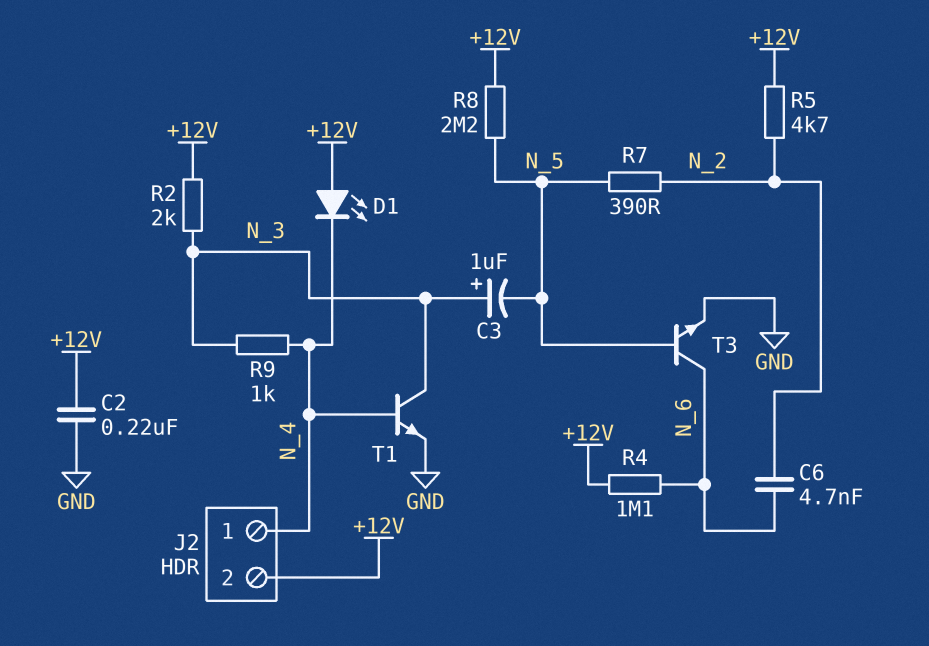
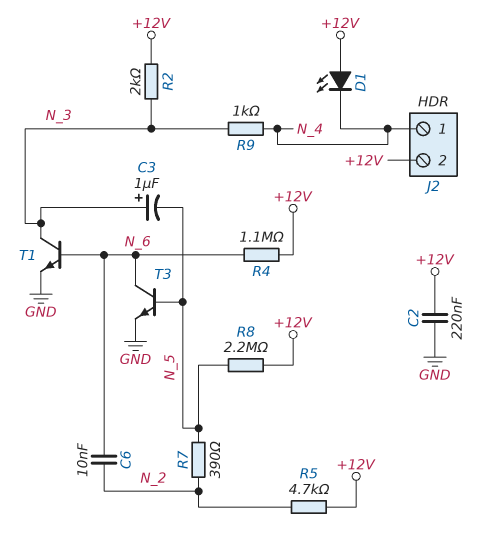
C6: 4.7nF (N_2, N_6) -> 10nF (N_2, N_6)
T1: NPN (B N_4, C N_3, E GND) -> NPN (B N_6, C N_3, E GND)

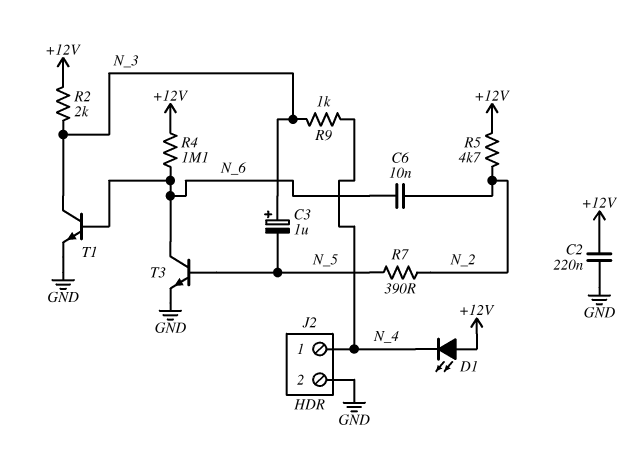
J2 pin 2: +12V -> GND
R8: 2.2M (+12V, N_5) -> none

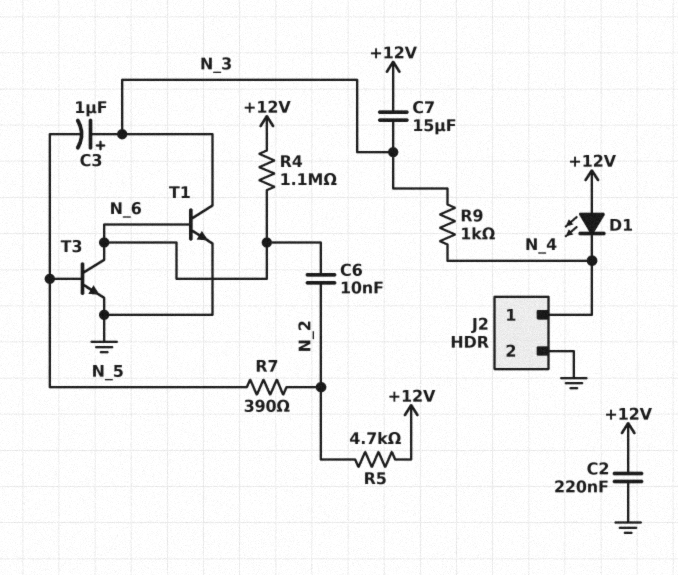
C7: none -> 15uF (+12V, N_3)
R2: 2k (+12V, N_3) -> none

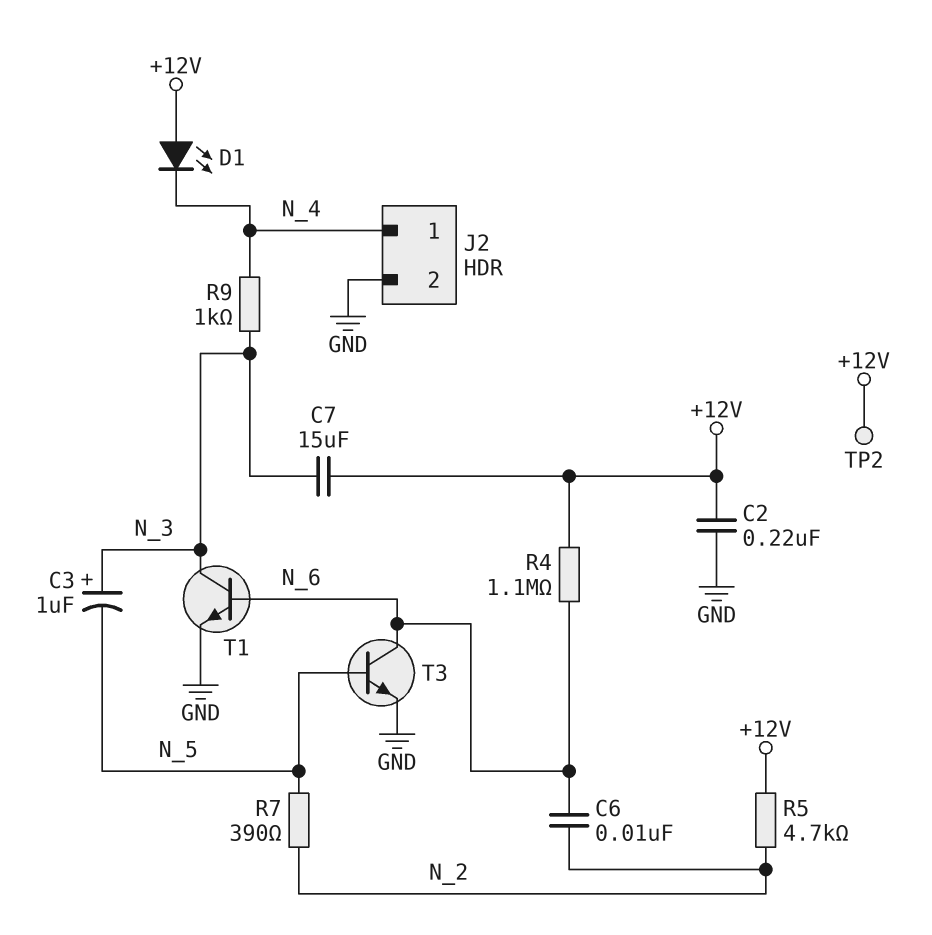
TP2: none -> test point (+12V)

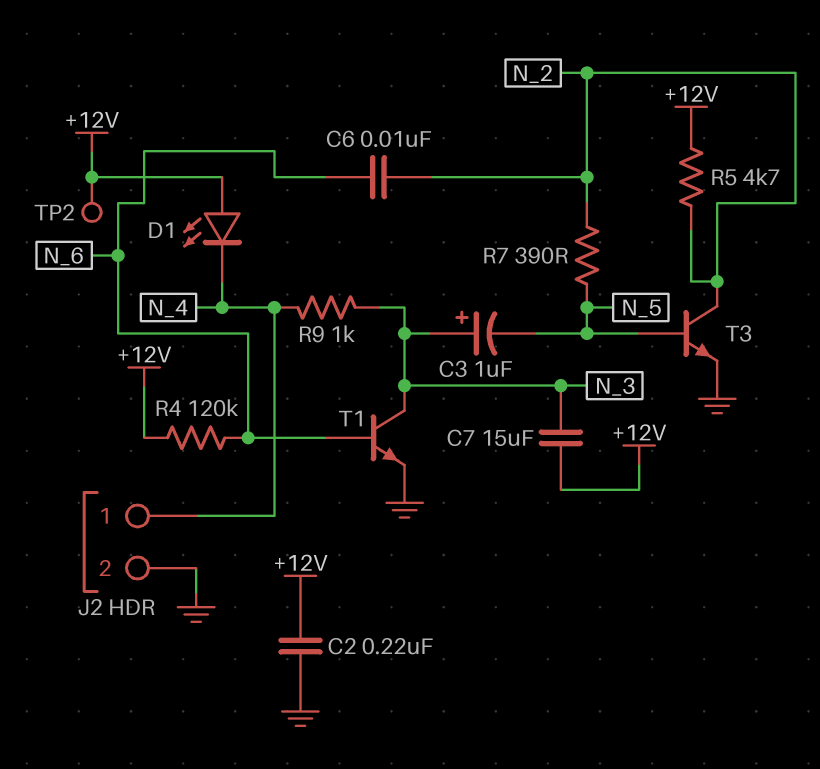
R4: 1.1M (+12V, N_6) -> 120k (+12V, N_6)
T3: NPN (B N_5, C N_6, E GND) -> NPN (B N_5, C N_2, E GND)

